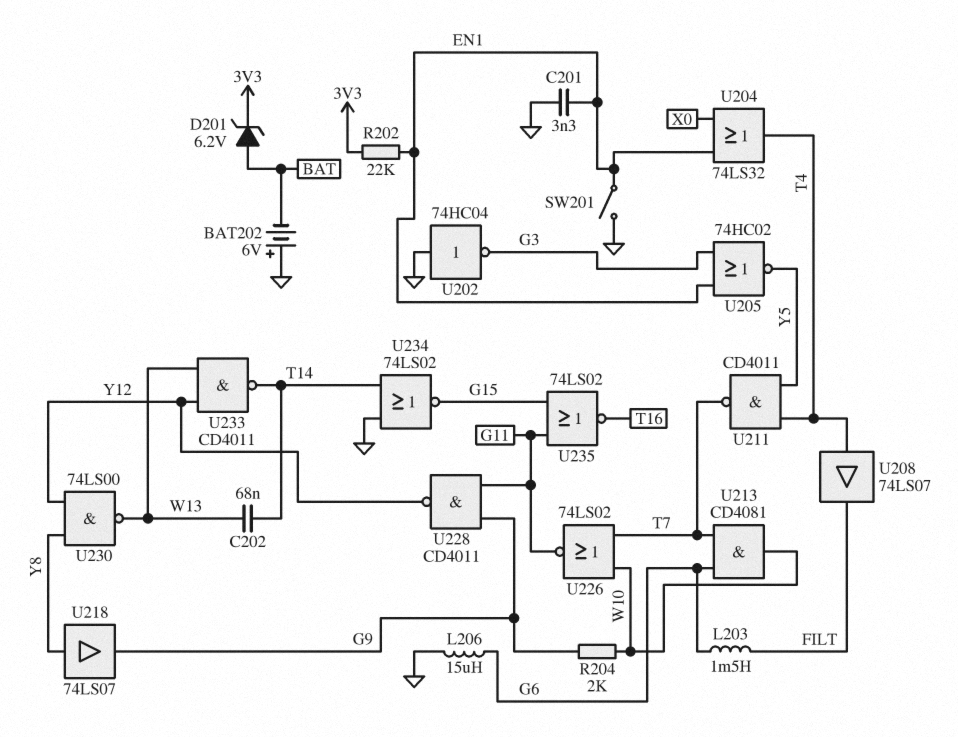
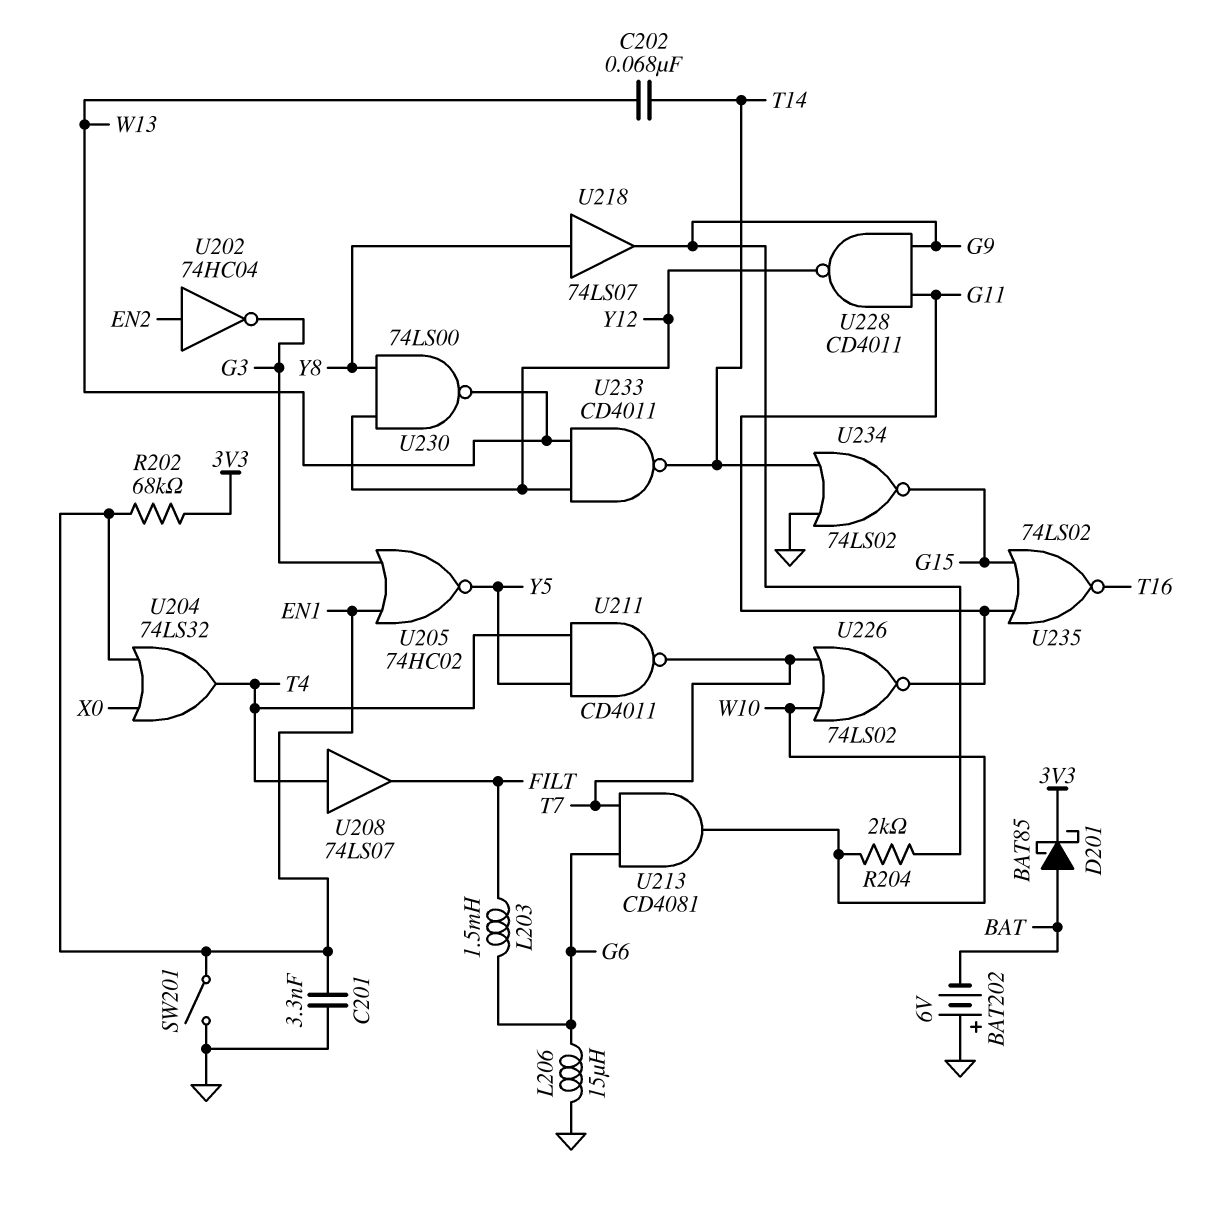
D201: zener 6.2V (A BAT, K 3V3) -> schottky BAT85 (A BAT, K 3V3)
R202: 22k (3V3, EN1) -> 68k (3V3, EN1)
U202: NOT 74HC04 (in GND, out G3) -> NOT 74HC04 (in EN2, out G3)

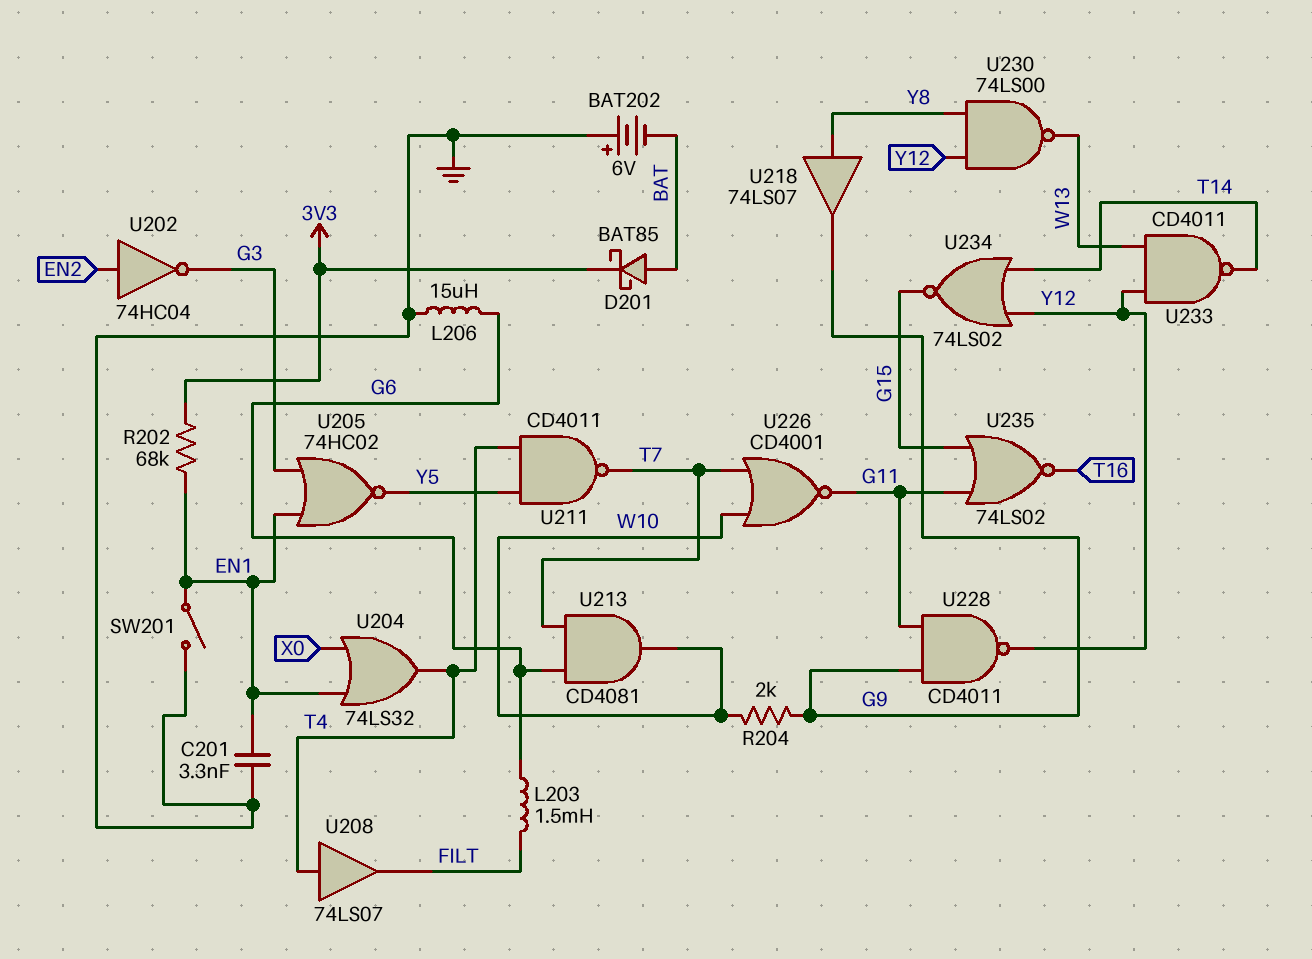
C202: 68nF (T14, W13) -> none
U226: NOR 74LS02 (in T7, in W10, out G11) -> NOR CD4001 (in T7, in W10, out G11)
U234: NOR 74LS02 (in GND, in T14, out G15) -> NOR 74LS02 (in T14, in Y12, out G15)

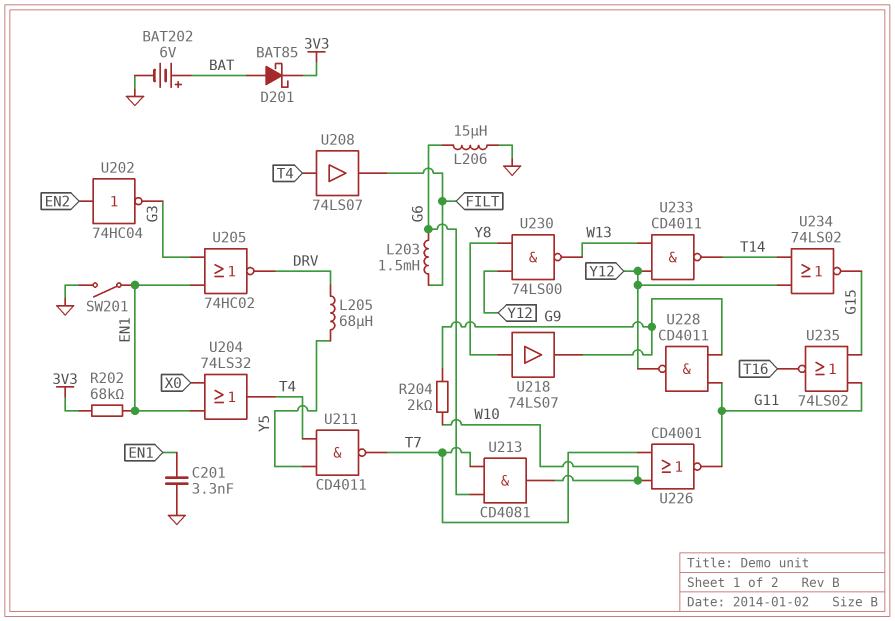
BAT202: 6V (plus GND, minus BAT) -> 6V (plus BAT, minus GND)
L205: none -> 68uH (DRV, Y5)
U205: NOR 74HC02 (in EN1, in G3, out Y5) -> NOR 74HC02 (in EN1, in G3, out DRV)

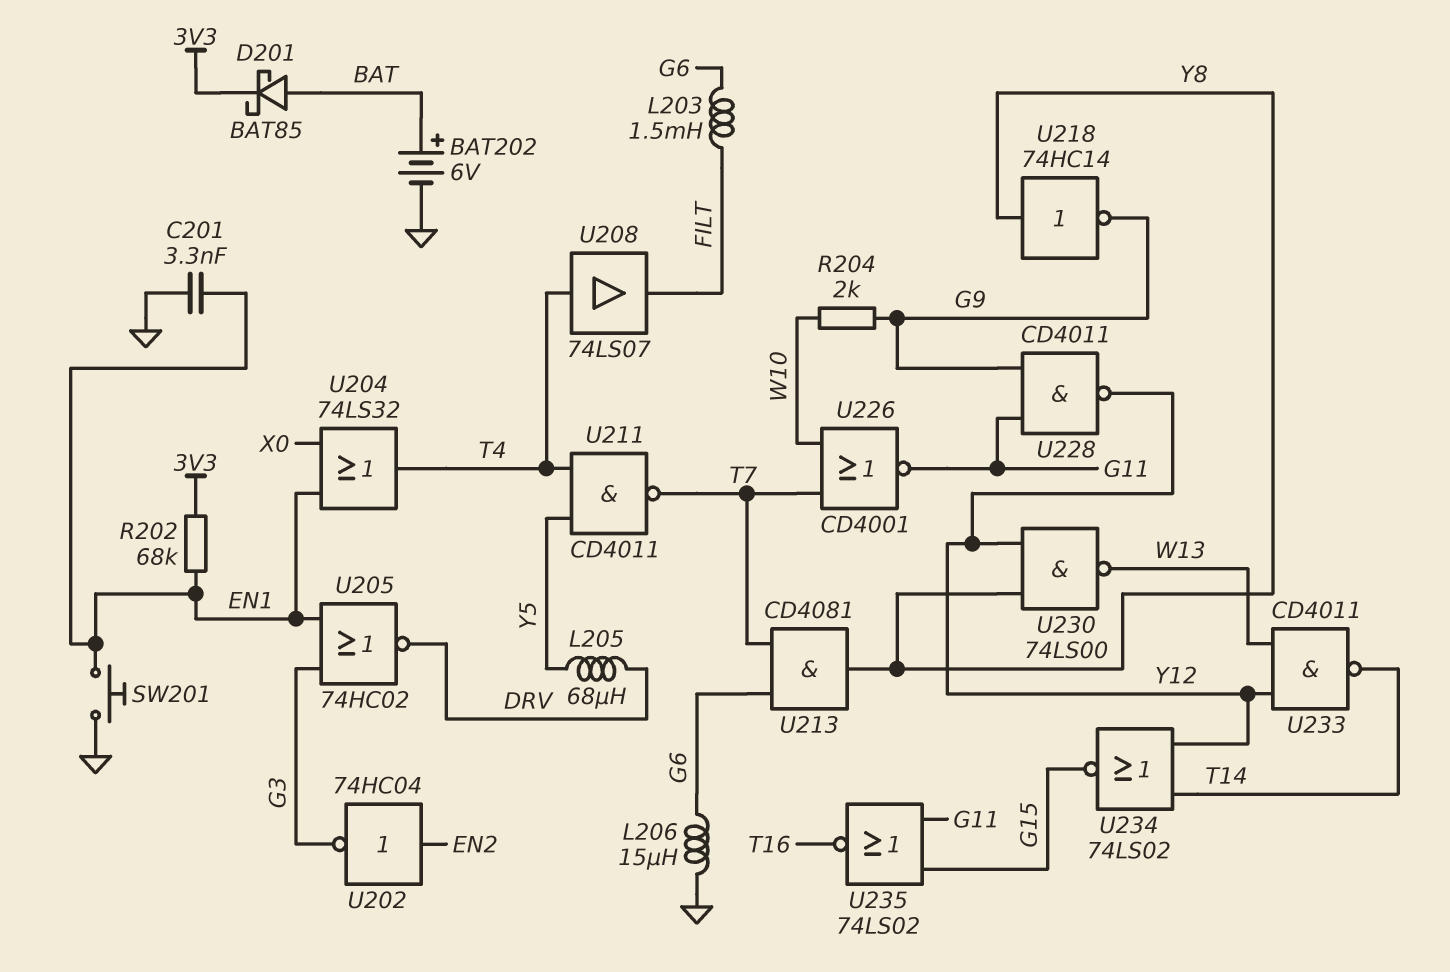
SW201: switch (EN1, GND) -> button (EN1, GND)
U213: AND CD4081 (in G6, in T7, out W10) -> AND CD4081 (in G6, in T7, out Y8)
U218: buffer 74LS07 (in Y8, out G9) -> NOT 74HC14 (in Y8, out G9)

